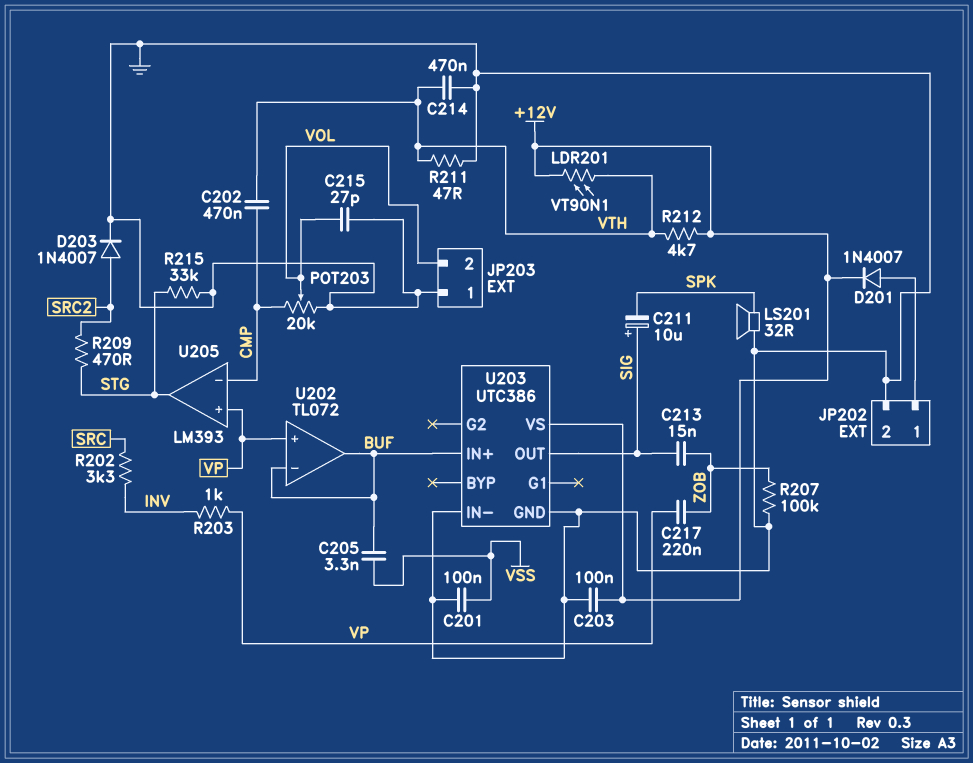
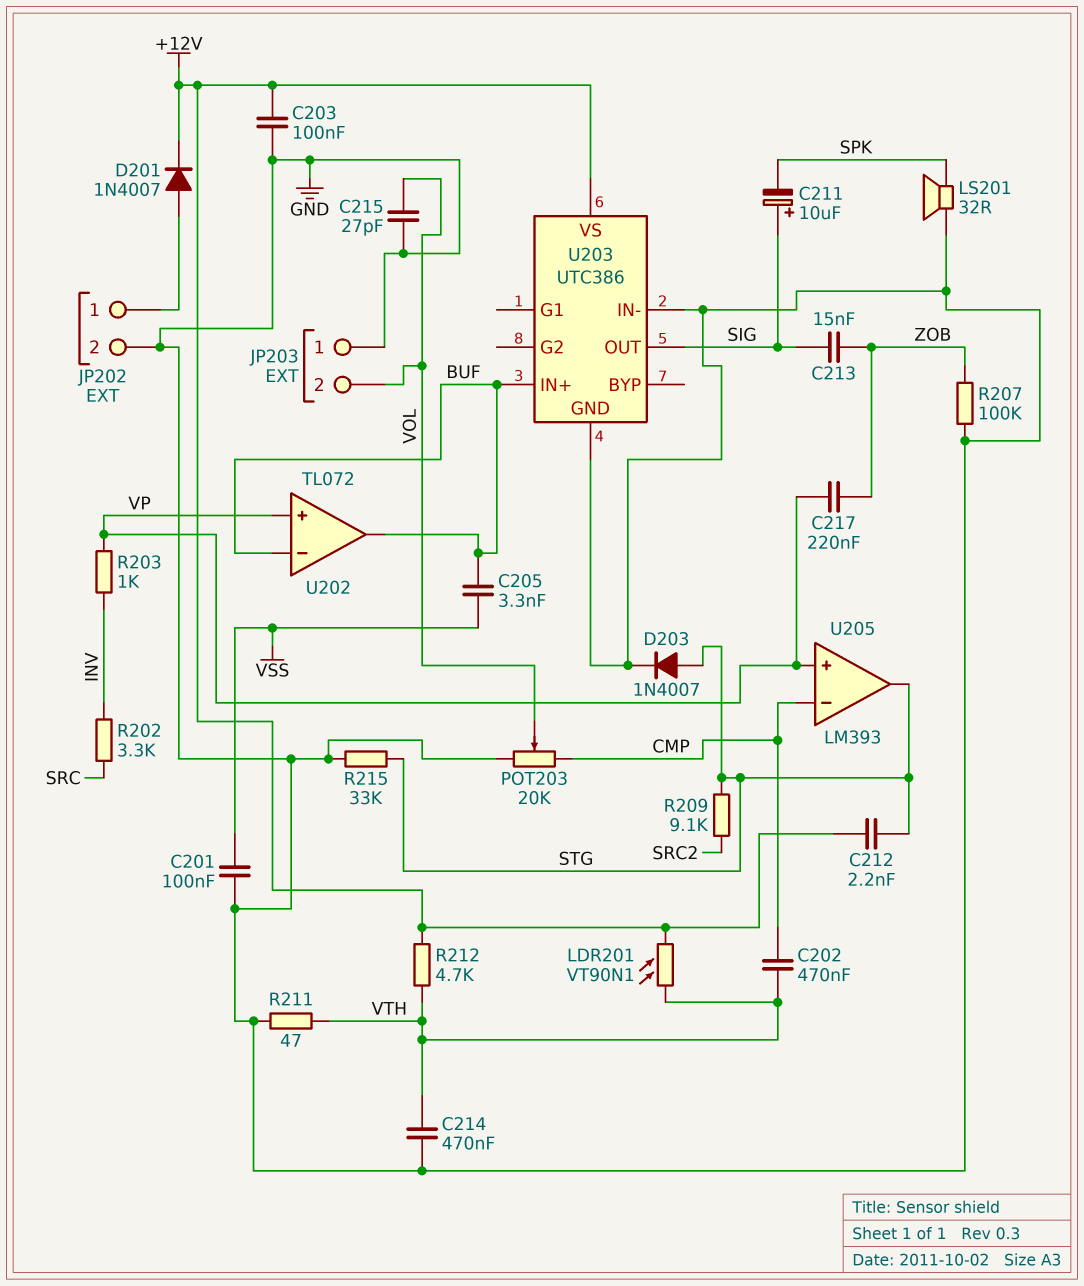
C212: none -> 2.2nF (+12V, STG)
D203: diode 1N4007 (A SRC2, K GND) -> diode 1N4007 (A STG, K GND)
R209: 470 (SRC2, STG) -> 9.1k (SRC2, STG)

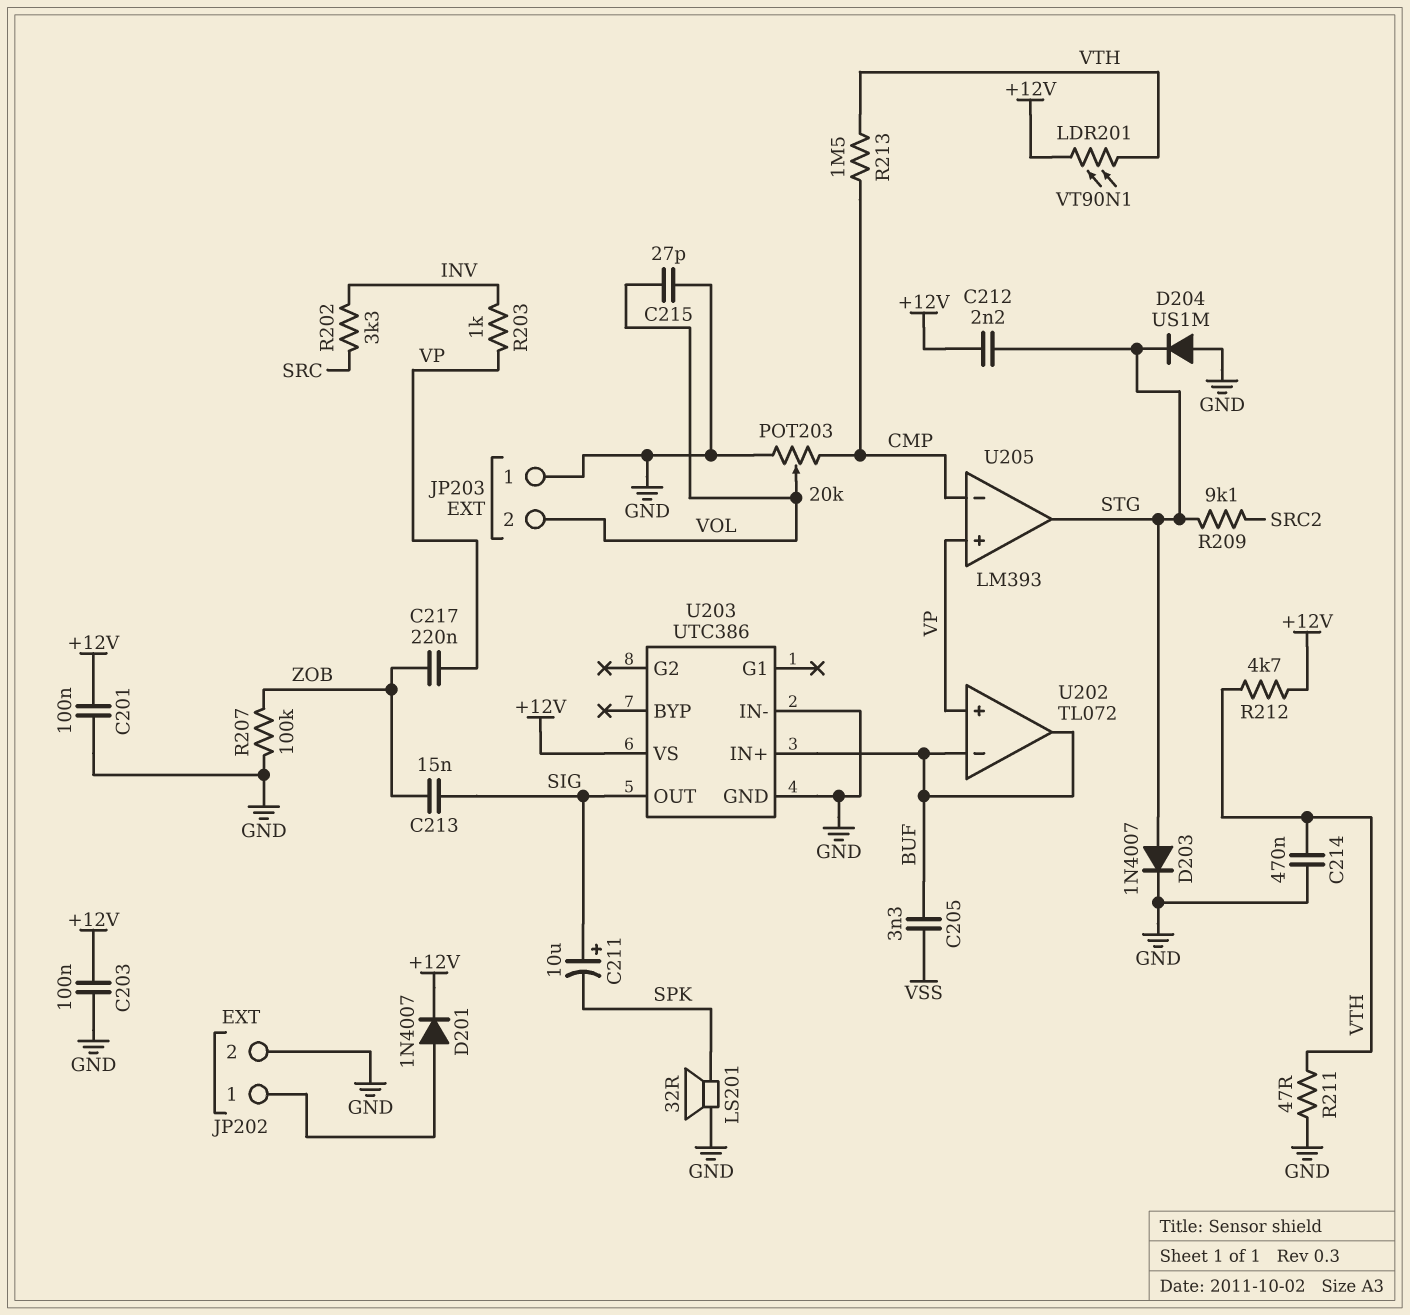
C201: 100nF (GND, VSS) -> 100nF (+12V, GND)
C202: 470nF (CMP, VTH) -> none
D204: none -> diode US1M (A GND, K STG)
R213: none -> 1.5M (CMP, VTH)
R215: 33k (GND, STG) -> none

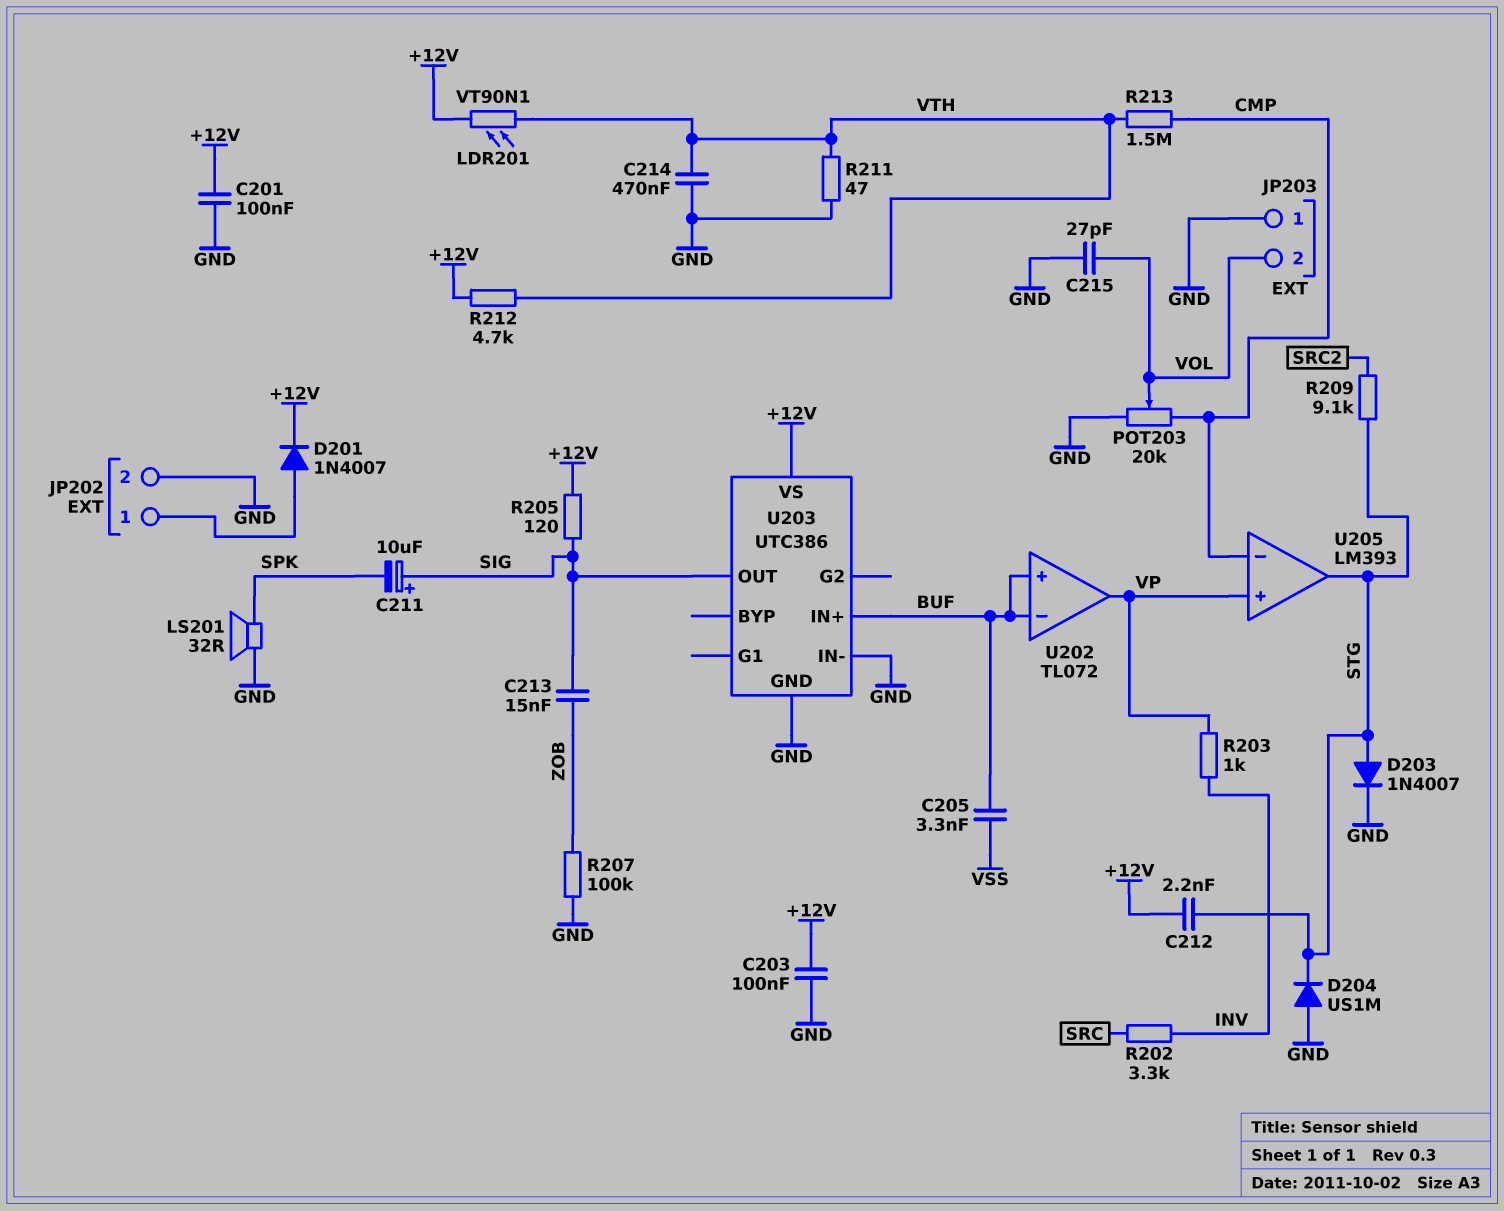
C217: 220nF (VP, ZOB) -> none
R205: none -> 120 (+12V, SIG)
U202 pin in+: VP -> BUF
U202 pin out: BUF -> VP

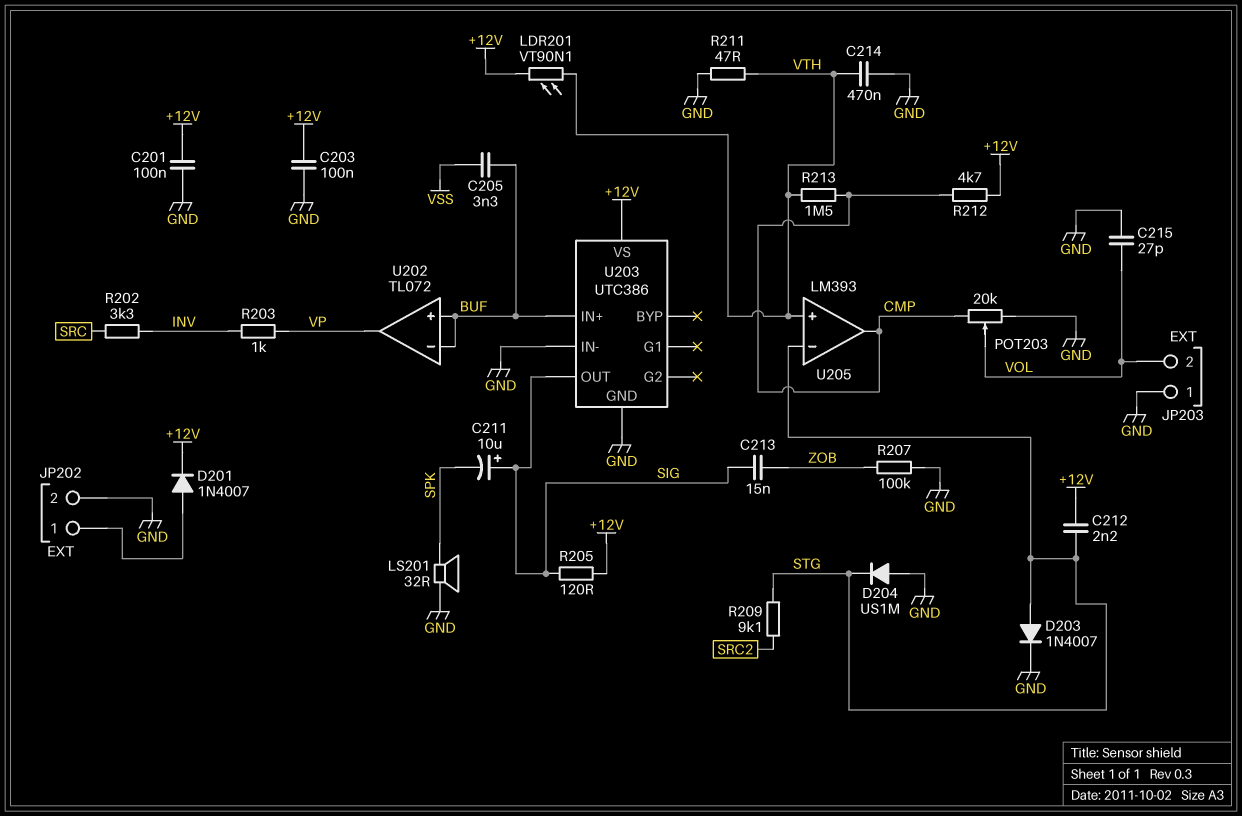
R212: 4.7k (+12V, VTH) -> 4.7k (+12V, CMP)
U205 pin in+: VP -> VTH
U205 pin in-: CMP -> STG
U205 pin out: STG -> CMP

